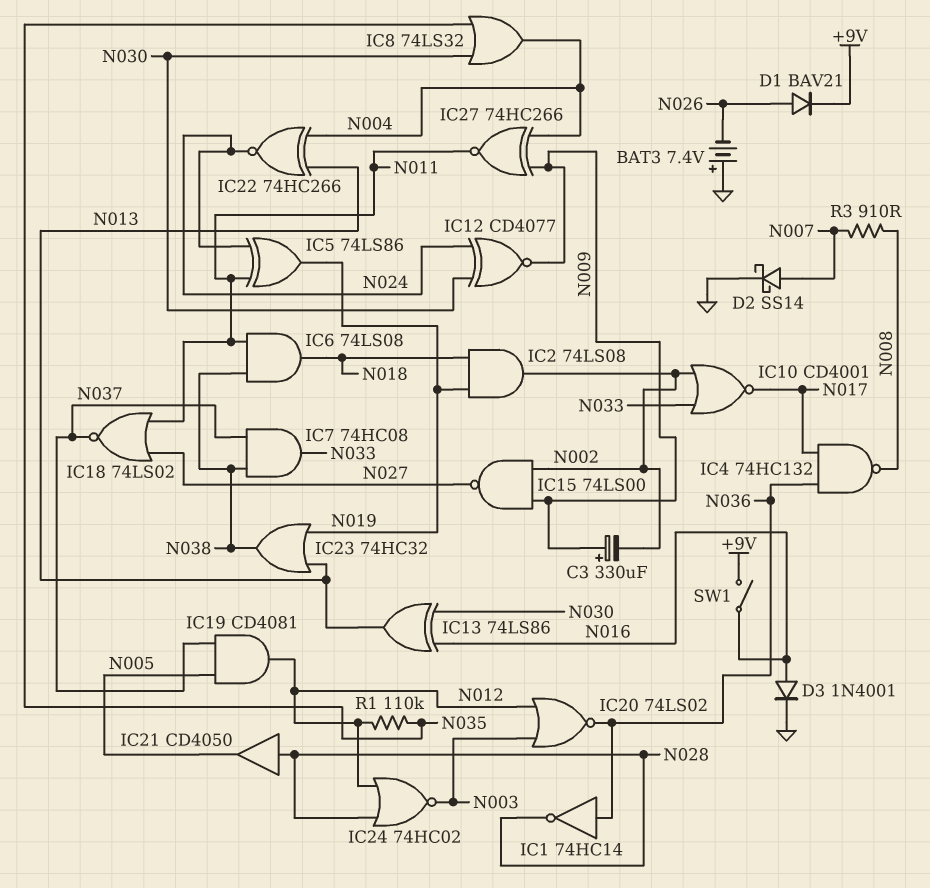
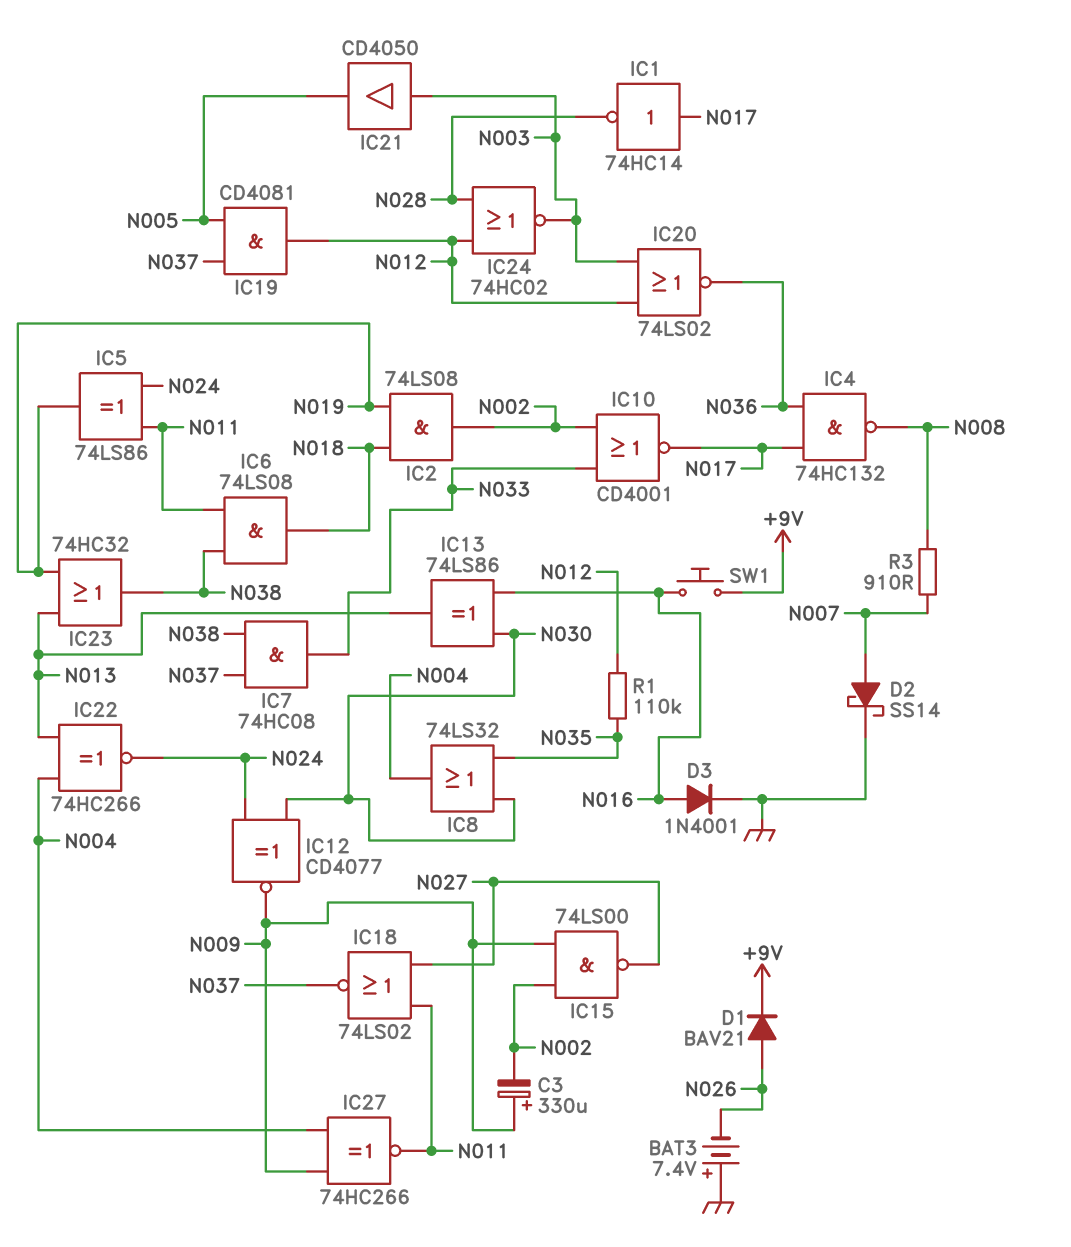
IC1: NOT 74HC14 (in N036, out N028) -> NOT 74HC14 (in N017, out N028)
IC21: buffer CD4050 (in N028, out N005) -> buffer CD4050 (in N003, out N005)
SW1: switch (+9V, N016) -> button (+9V, N016)

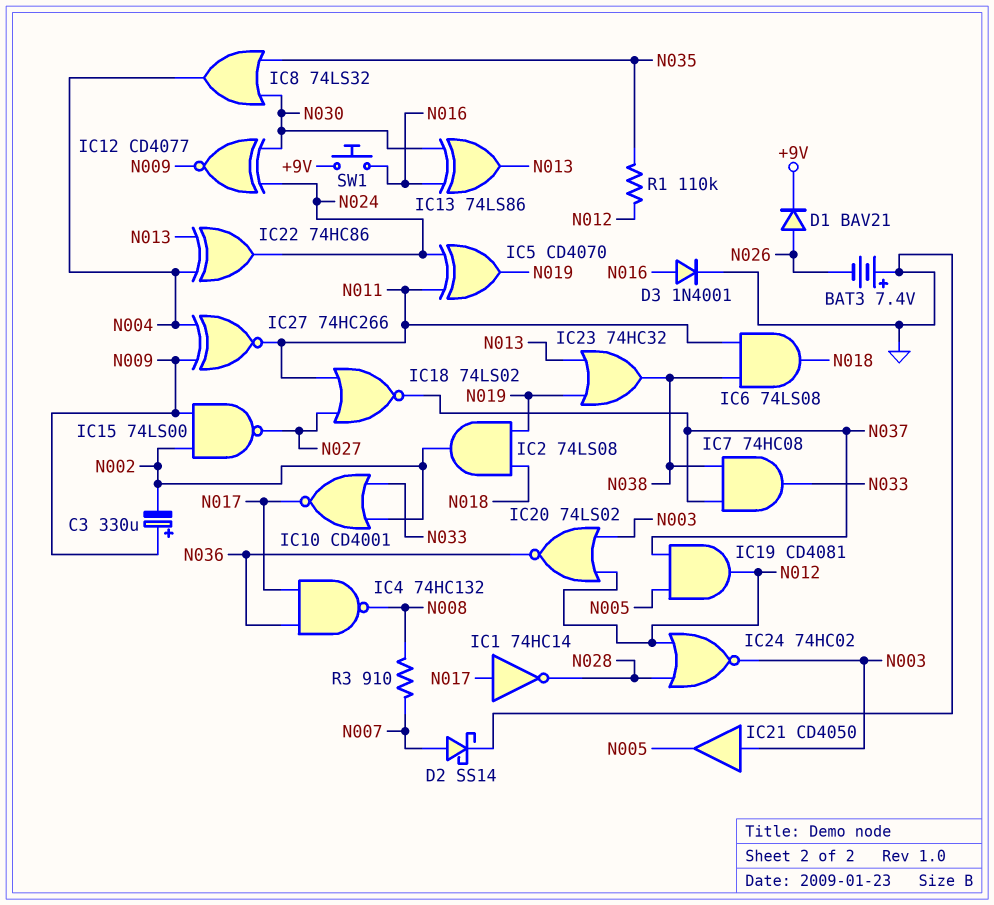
IC5: XOR 74LS86 (in N011, in N024, out N019) -> XOR CD4070 (in N011, in N024, out N019)
IC22: XNOR 74HC266 (in N004, in N013, out N024) -> XOR 74HC86 (in N004, in N013, out N024)

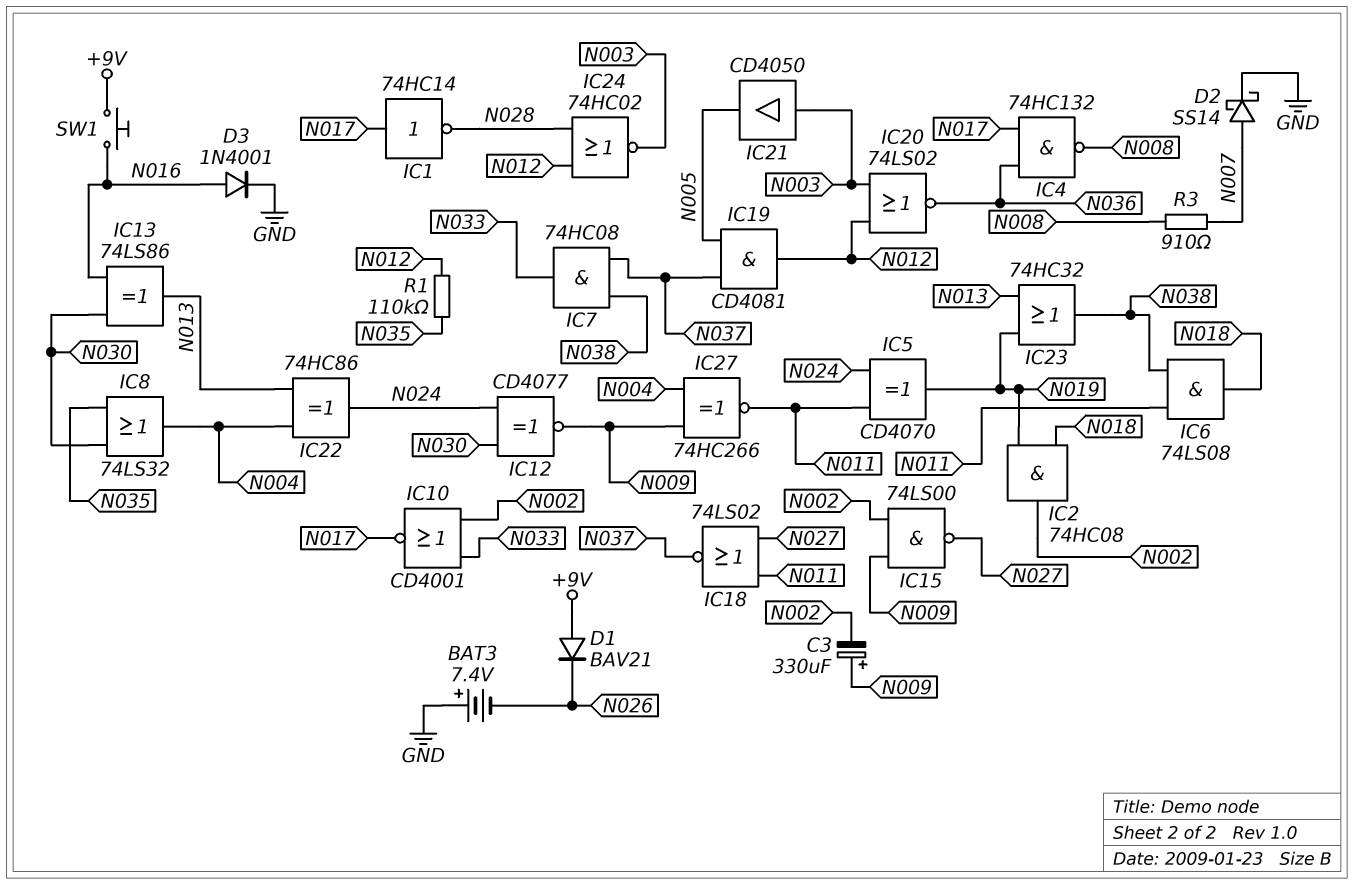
D1: diode BAV21 (A N026, K +9V) -> diode BAV21 (A +9V, K N026)
IC2: AND 74LS08 (in N018, in N019, out N002) -> AND 74HC08 (in N018, in N019, out N002)

